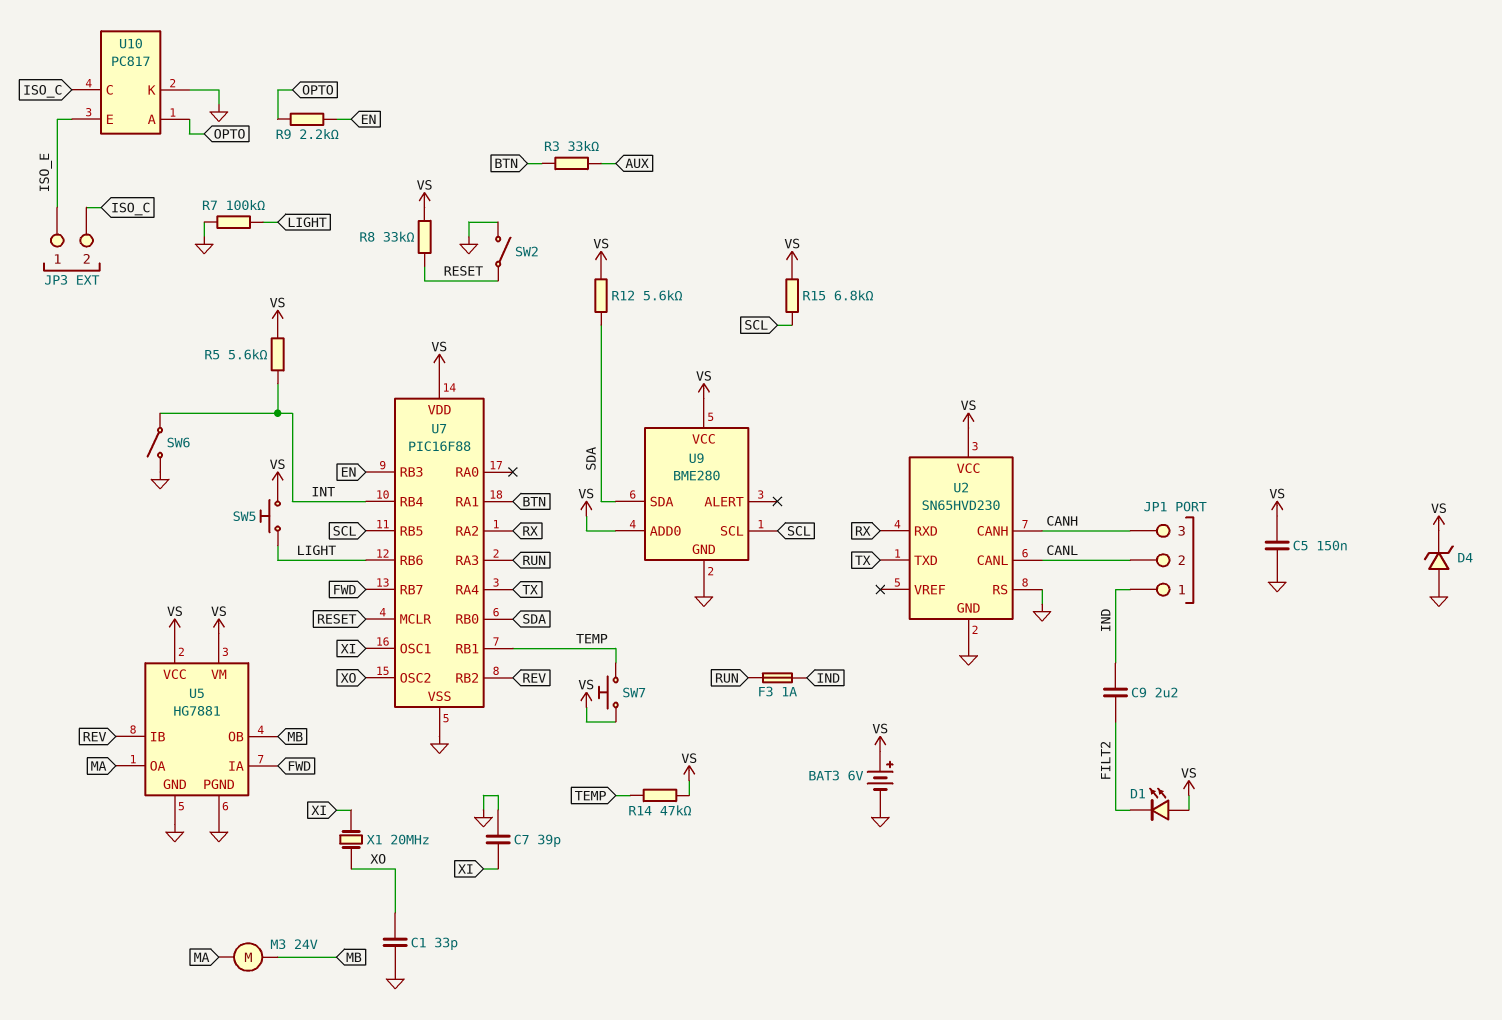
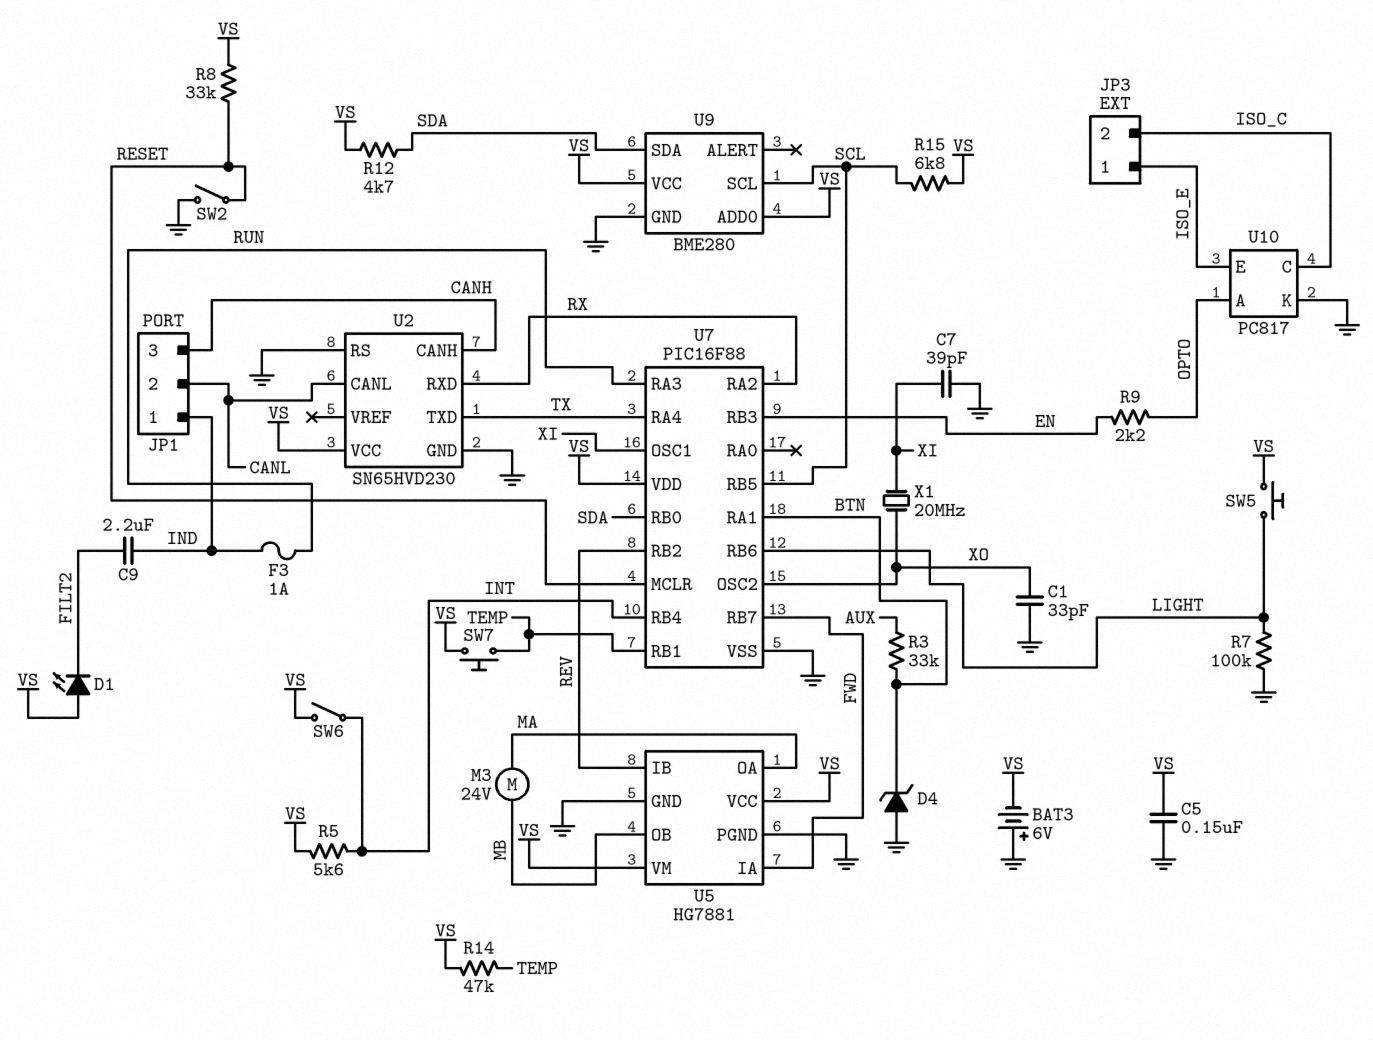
BAT3: 6V (plus VS, minus GND) -> 6V (plus GND, minus VS)
D4: zener (A GND, K VS) -> zener (A GND, K BTN)
R12: 5.6k (SDA, VS) -> 4.7k (SDA, VS)
SW6: switch (GND, INT) -> switch (INT, VS)

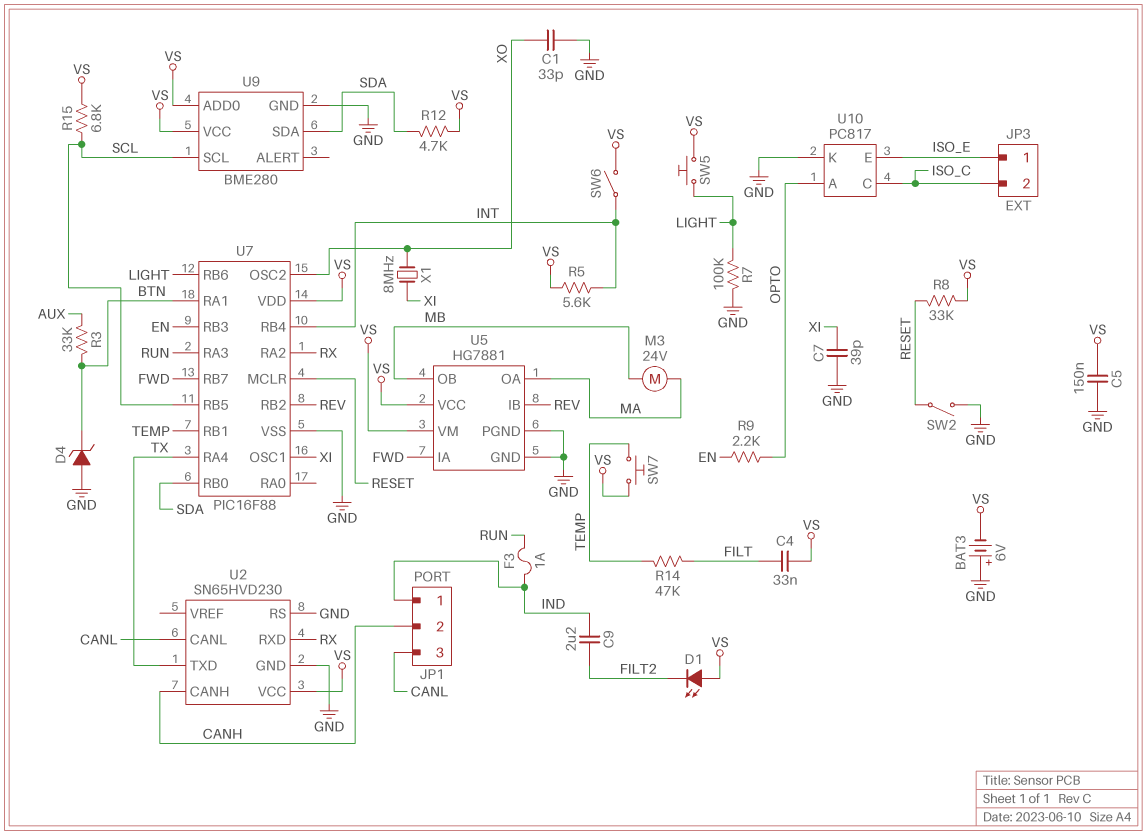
C4: none -> 33nF (FILT, VS)
JP1 pin 2: CANL -> CANH
JP1 pin 3: CANH -> CANL
R14: 47k (TEMP, VS) -> 47k (FILT, TEMP)
X1: 20MHz (XI, XO) -> 8MHz (XI, XO)

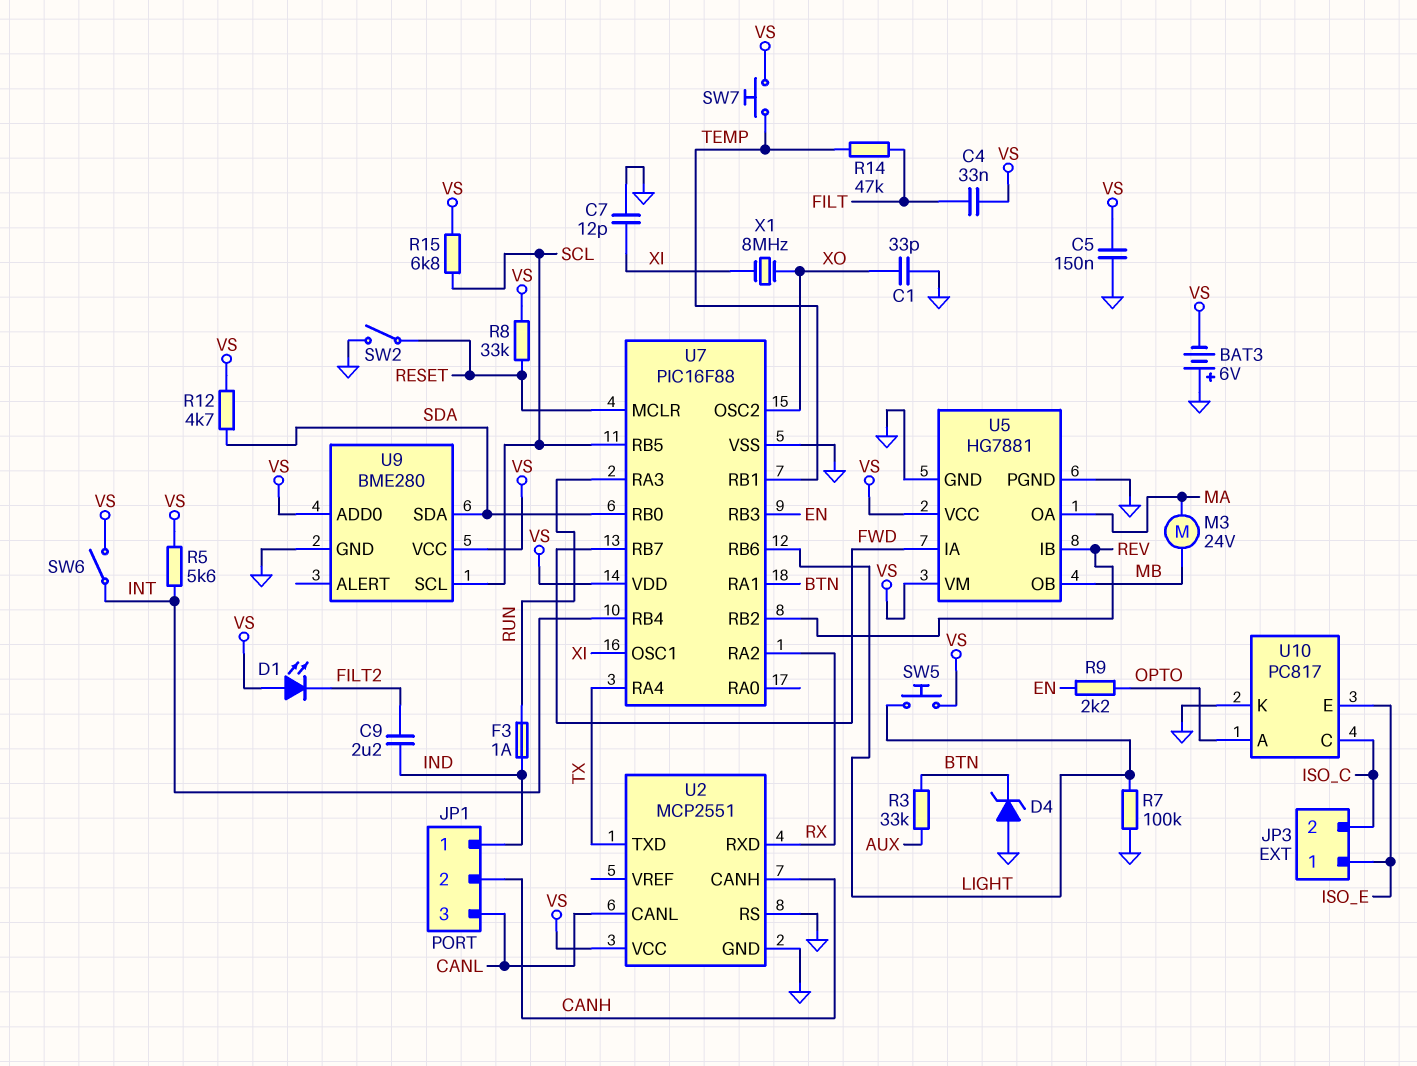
C7: 39pF (GND, XI) -> 12pF (GND, XI)
U2: SN65HVD230 -> MCP2551

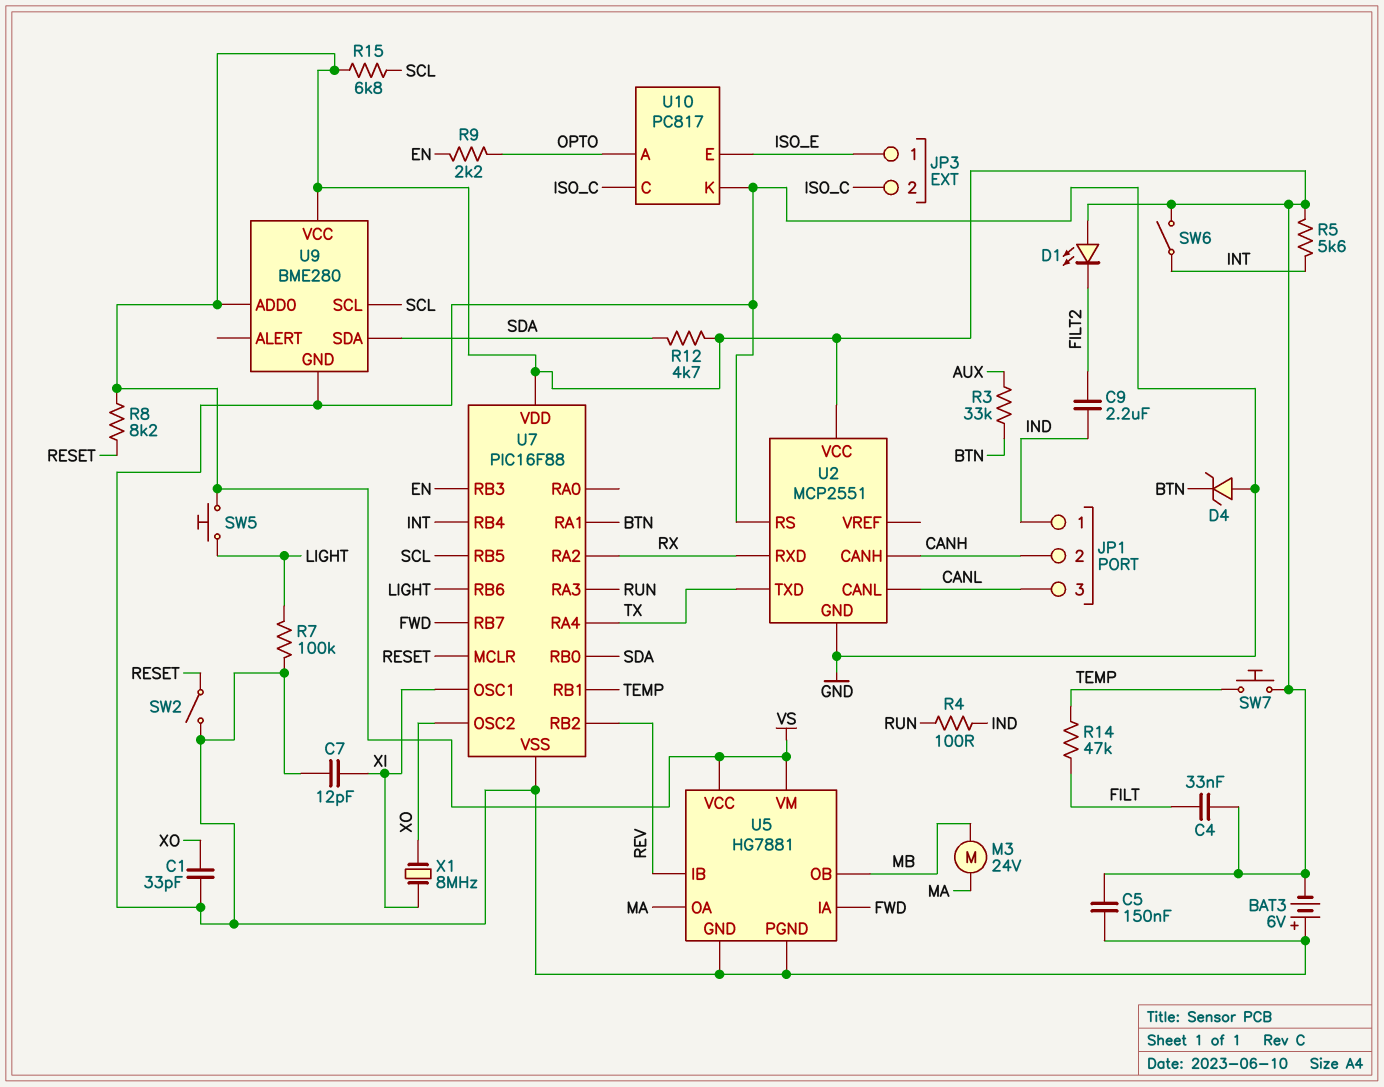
F3: 1A (IND, RUN) -> none
R4: none -> 100 (IND, RUN)
R8: 33k (RESET, VS) -> 8.2k (RESET, VS)

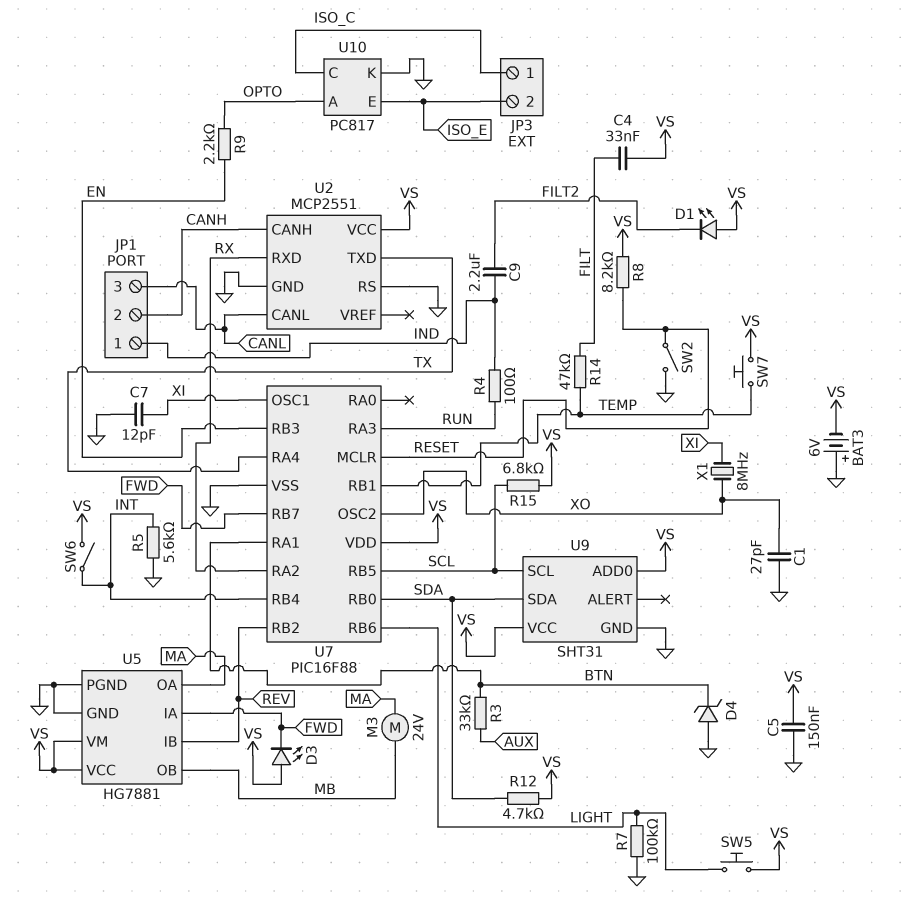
C1: 33pF (GND, XO) -> 27pF (GND, XO)
D3: none -> LED (A VS, K FWD)
JP3 pin 1: ISO_E -> ISO_C
JP3 pin 2: ISO_C -> ISO_E
R5: 5.6k (INT, VS) -> 5.6k (GND, INT)
U9: BME280 -> SHT31

